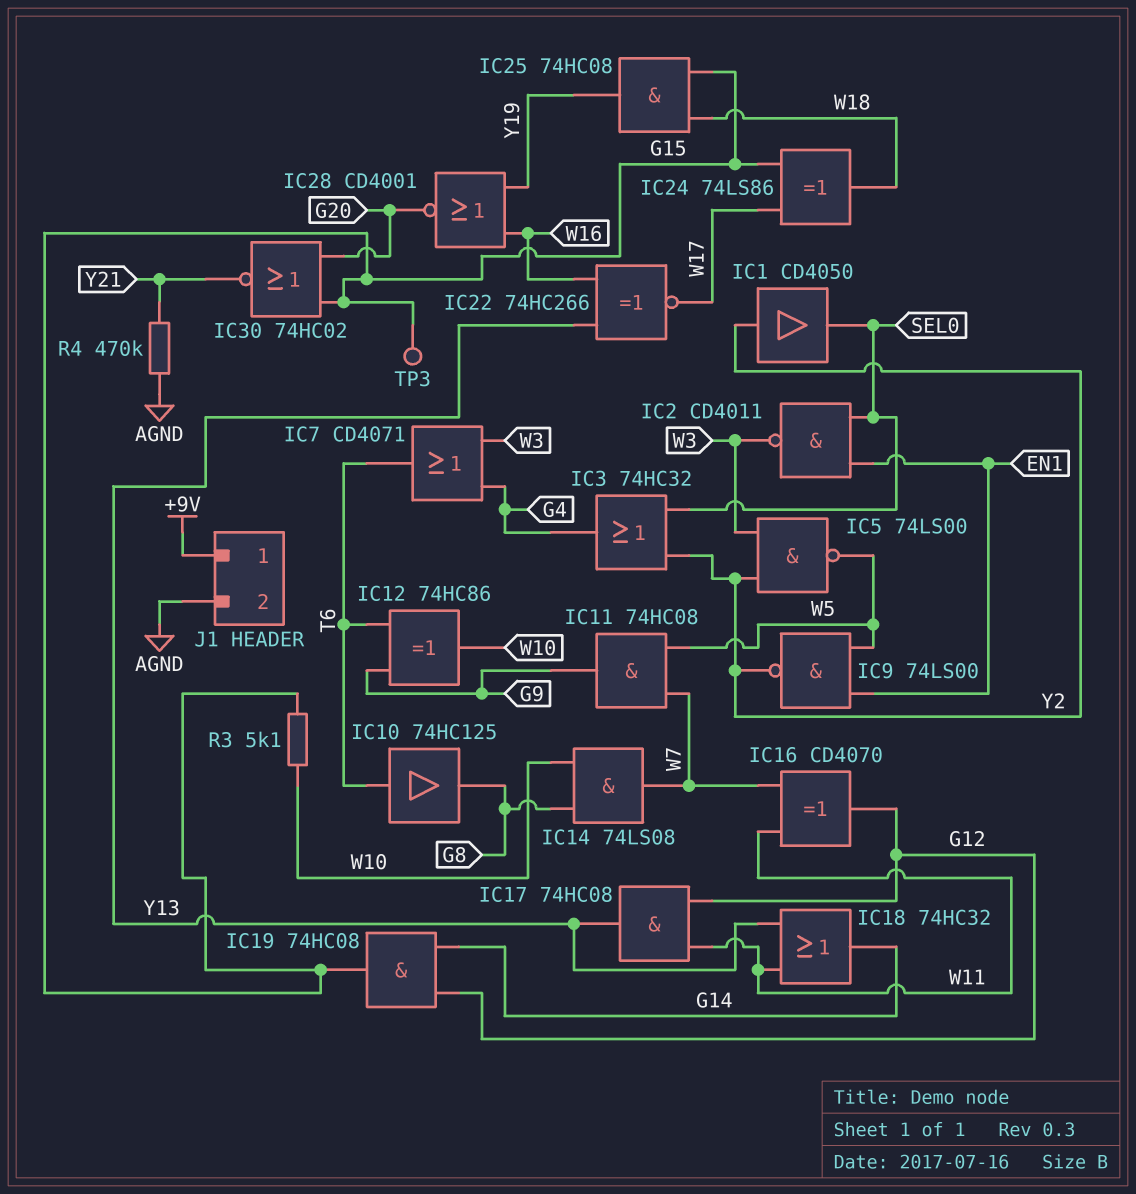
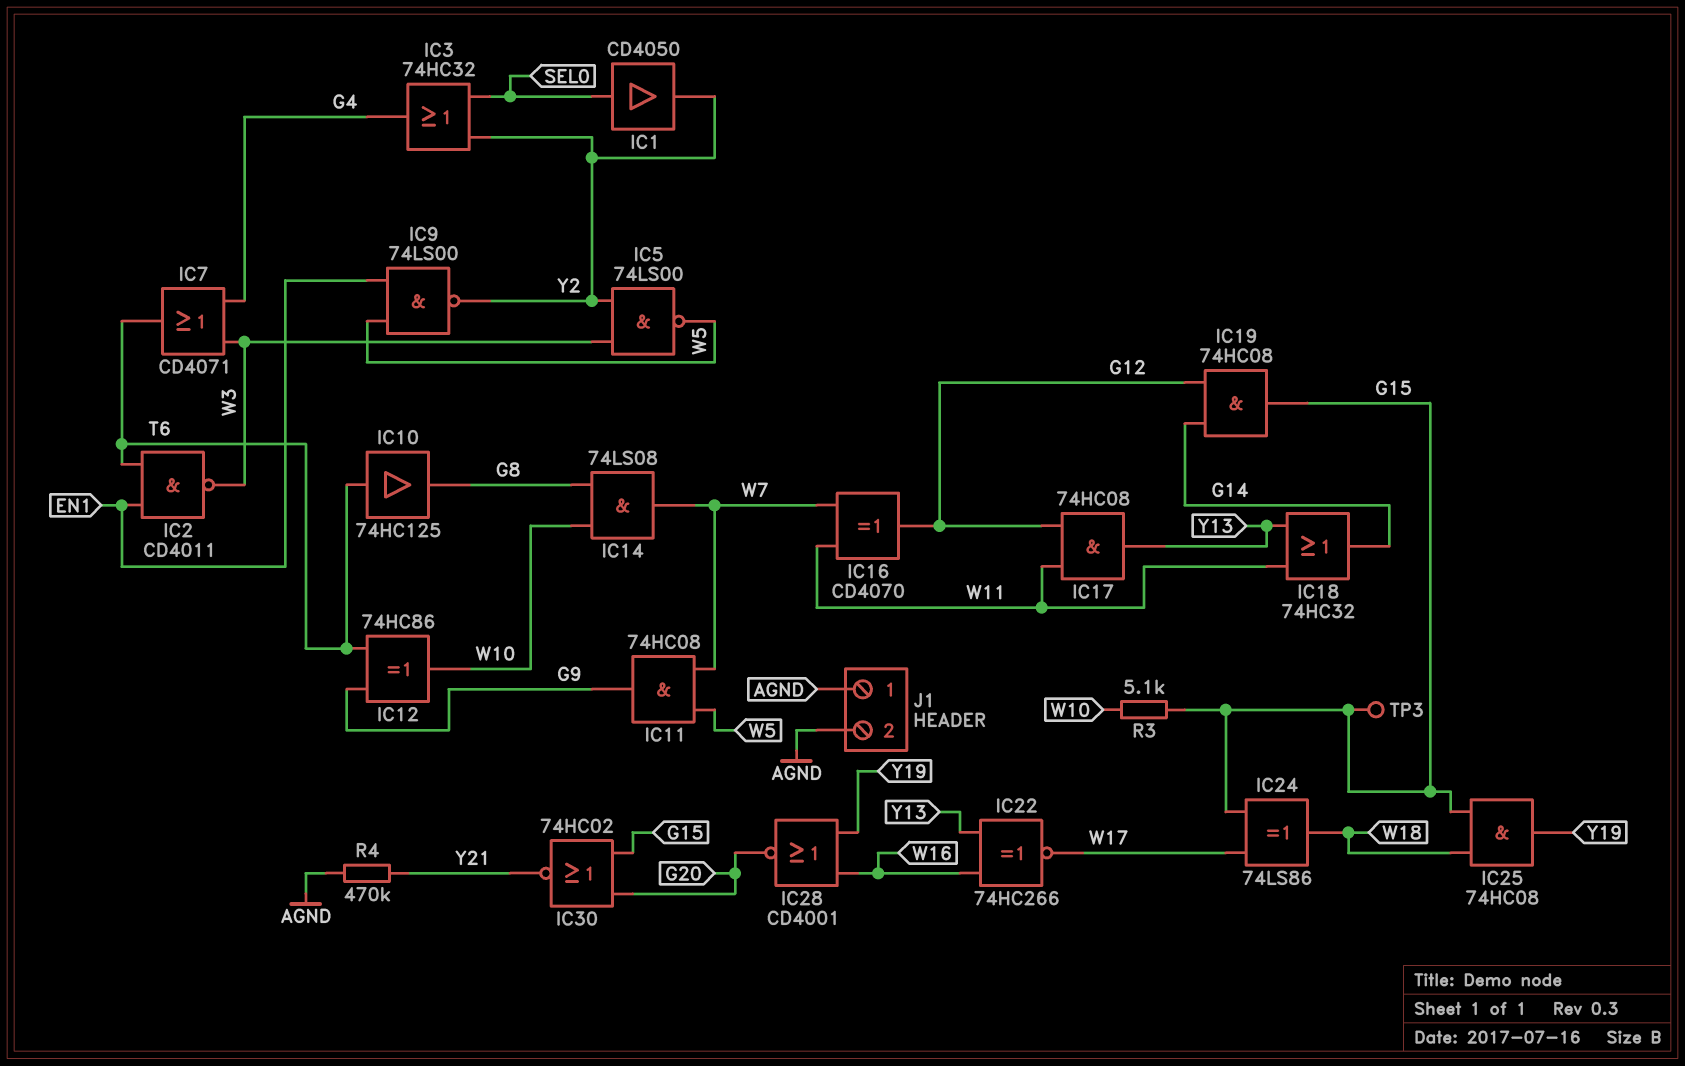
IC1: buffer CD4050 (in Y2, out SEL0) -> buffer CD4050 (in SEL0, out Y2)
IC2: NAND CD4011 (in EN1, in SEL0, out W3) -> NAND CD4011 (in EN1, in T6, out W3)
J1 pin 1: +9V -> AGND

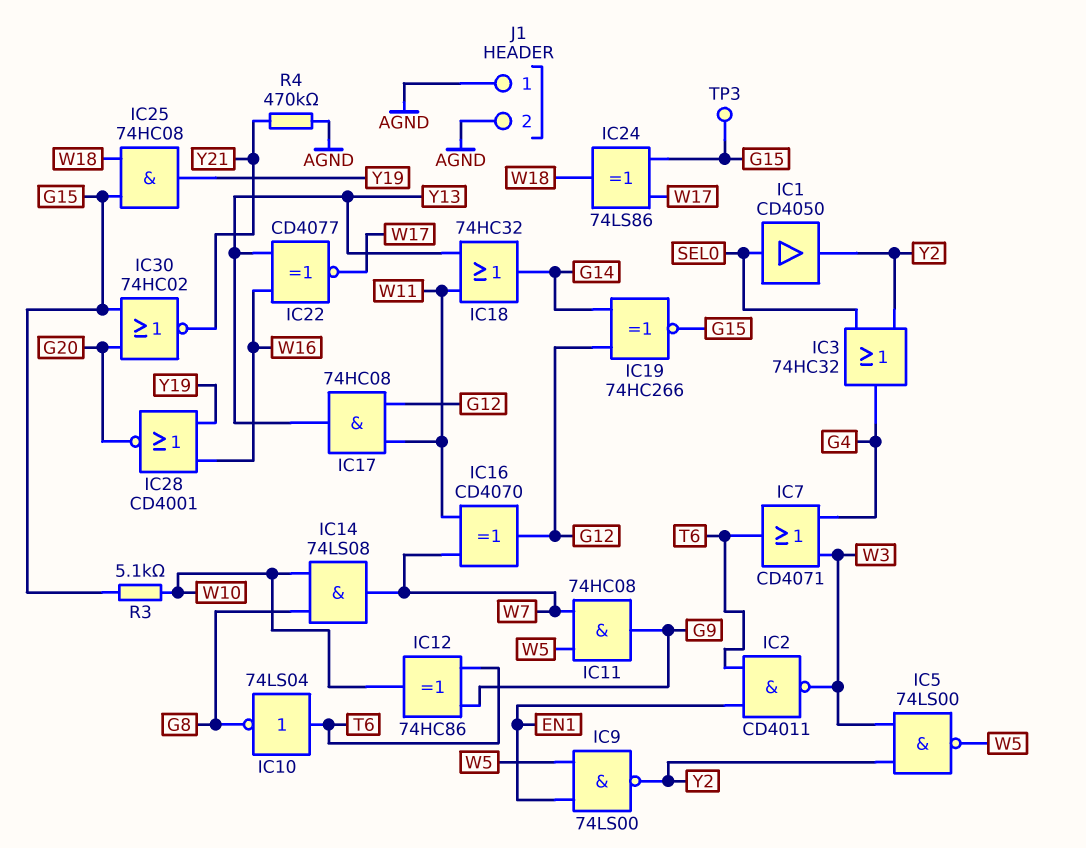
IC10: buffer 74HC125 (in T6, out G8) -> NOT 74LS04 (in T6, out G8)
IC19: AND 74HC08 (in G12, in G14, out G15) -> XNOR 74HC266 (in G12, in G14, out G15)
IC22: XNOR 74HC266 (in W16, in Y13, out W17) -> XNOR CD4077 (in W16, in Y13, out W17)

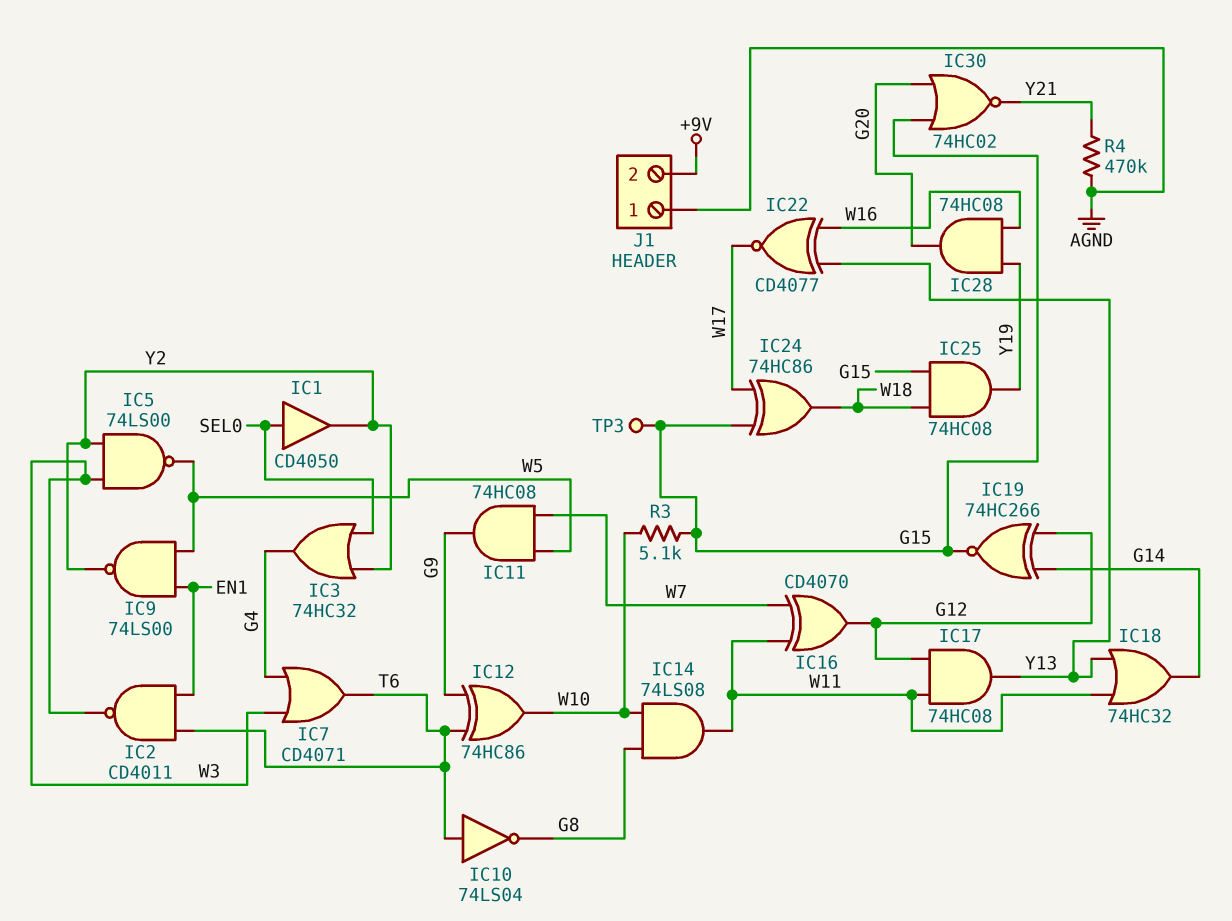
IC14: AND 74LS08 (in G8, in W10, out W7) -> AND 74LS08 (in G8, in W10, out W11)
IC24: XOR 74LS86 (in G15, in W17, out W18) -> XOR 74HC86 (in G15, in W17, out W18)
IC28: NOR CD4001 (in W16, in Y19, out G20) -> AND 74HC08 (in W16, in Y19, out G20)
J1 pin 2: AGND -> +9V

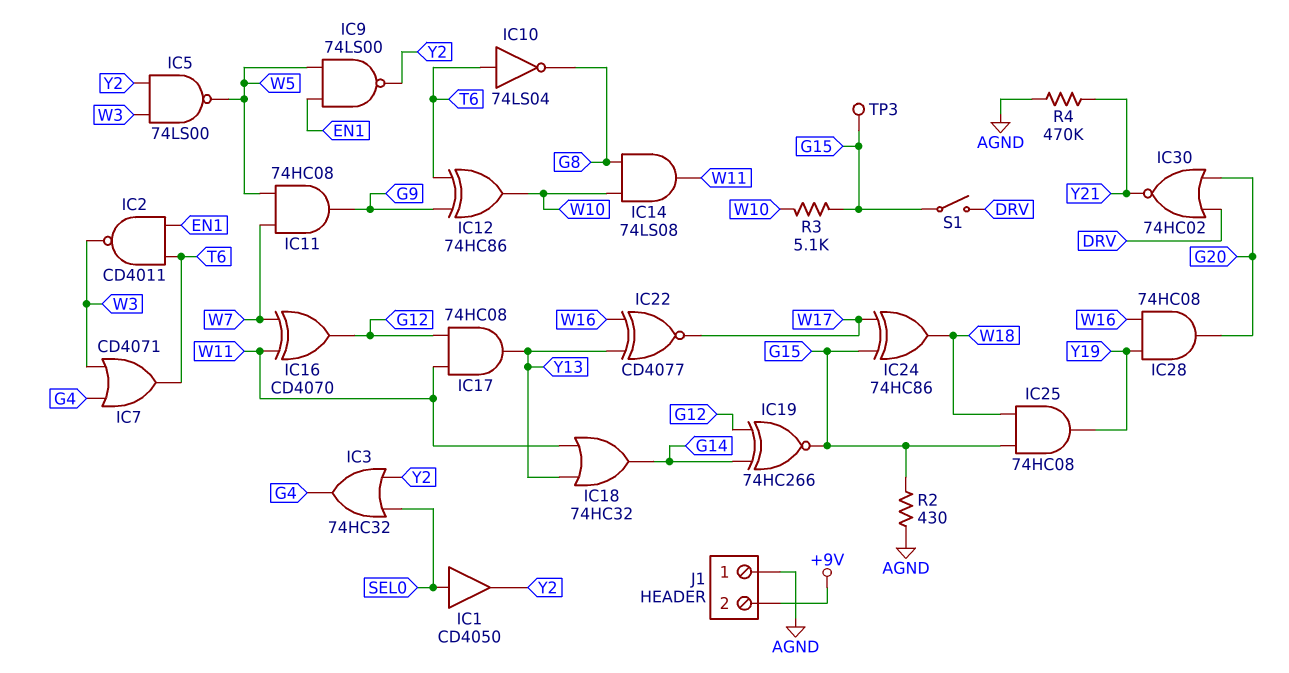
IC30: NOR 74HC02 (in G15, in G20, out Y21) -> NOR 74HC02 (in DRV, in G20, out Y21)
R2: none -> 430 (AGND, G15)
S1: none -> switch (DRV, G15)

